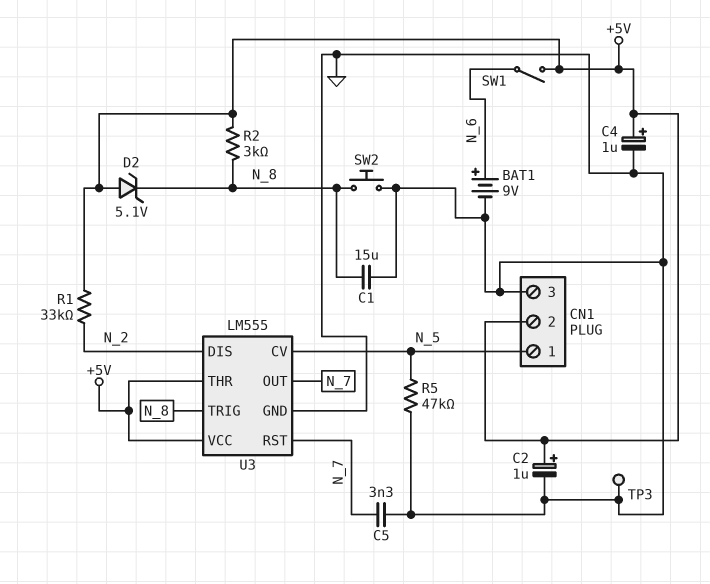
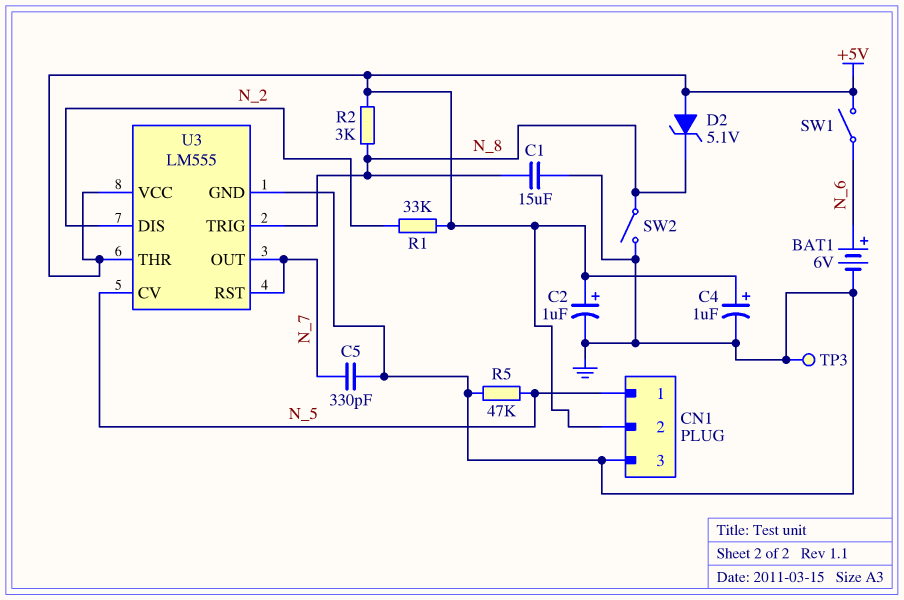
BAT1: 9V (plus N_6, minus GND) -> 6V (plus N_6, minus GND)
C5: 3.3nF (GND, N_7) -> 330pF (GND, N_7)
SW2: button (GND, N_8) -> switch (GND, N_8)

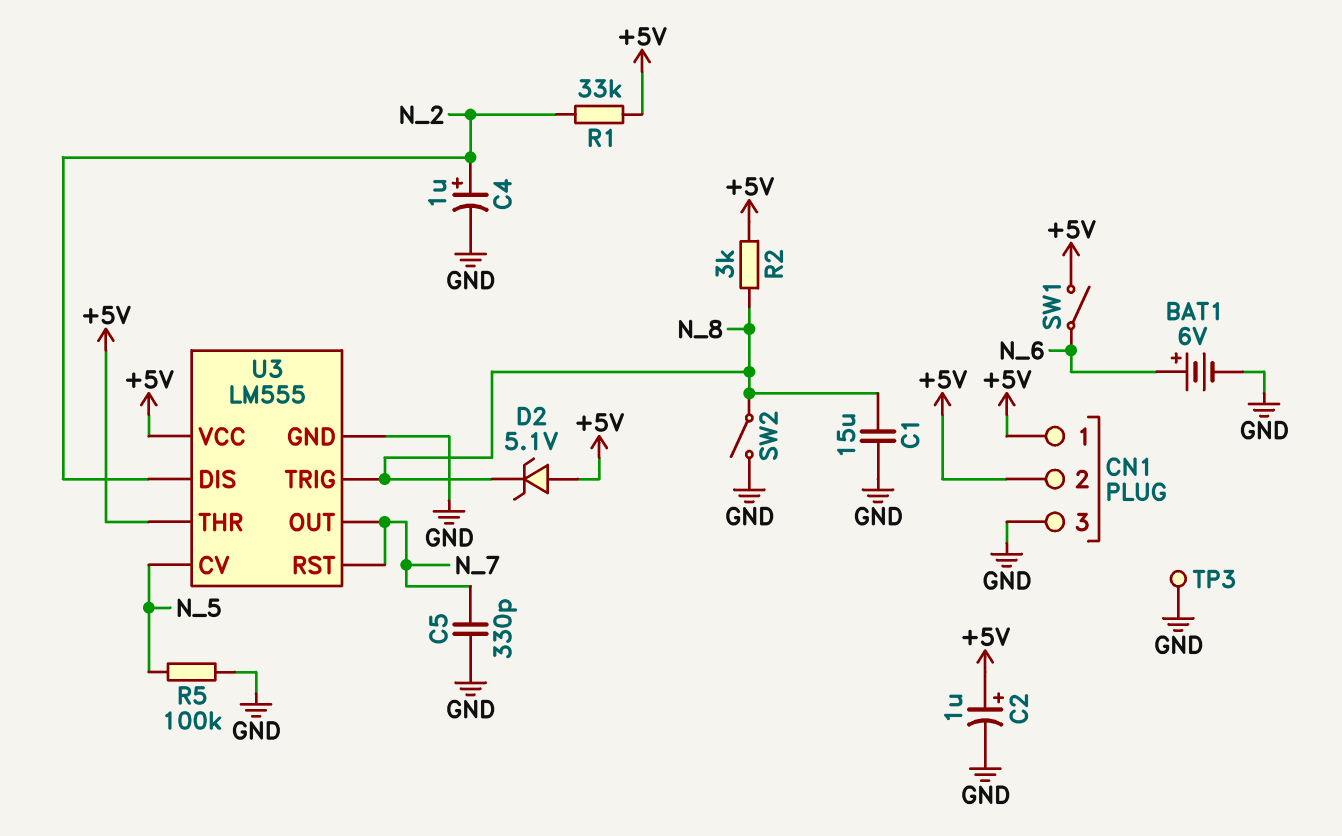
C4: 1uF (plus +5V, minus GND) -> 1uF (plus N_2, minus GND)
CN1 pin 1: N_5 -> +5V
R5: 47k (GND, N_5) -> 100k (GND, N_5)

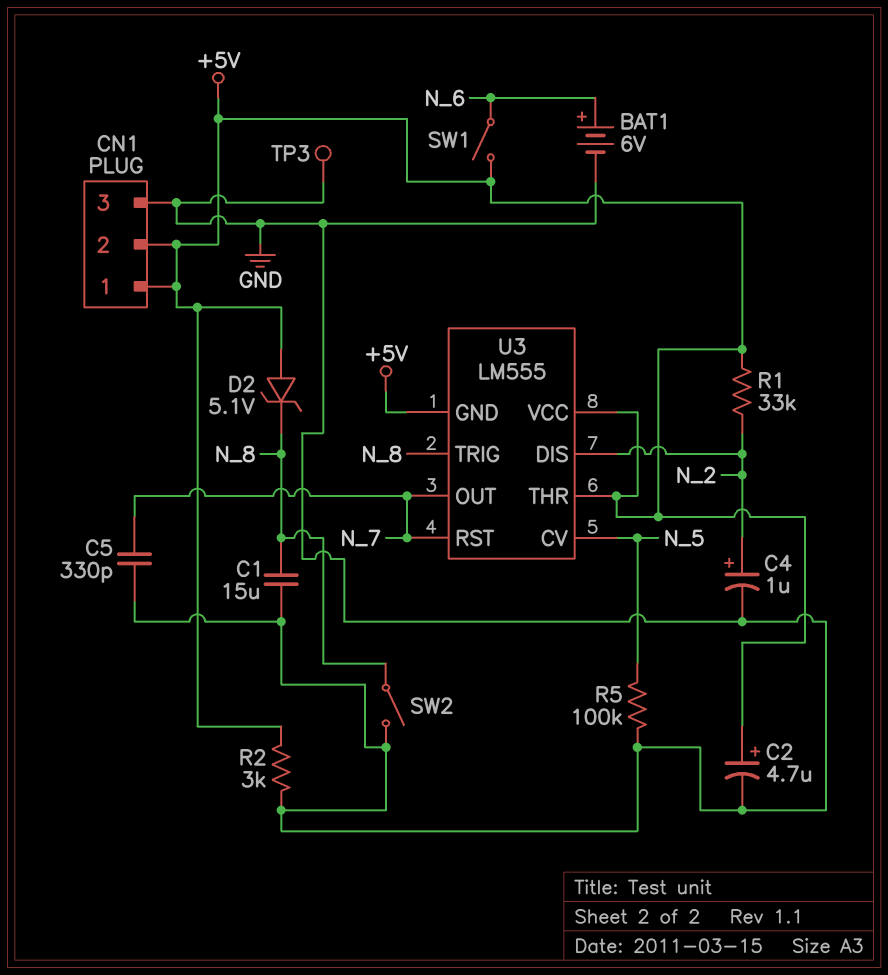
C2: 1uF (plus +5V, minus GND) -> 4.7uF (plus +5V, minus GND)
R2: 3k (+5V, N_8) -> 3k (+5V, GND)
U3 pin GND: GND -> +5V

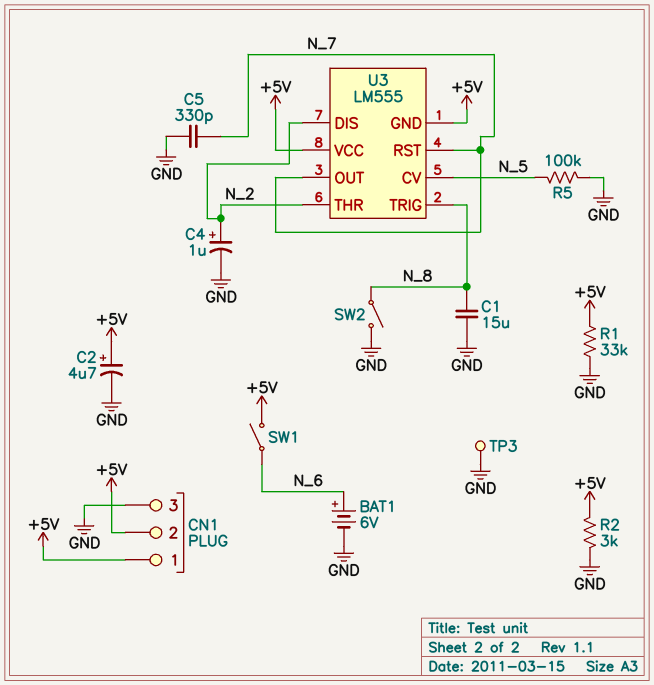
D2: zener 5.1V (A +5V, K N_8) -> none
R1: 33k (+5V, N_2) -> 33k (+5V, GND)
U3 pin THR: +5V -> N_2

